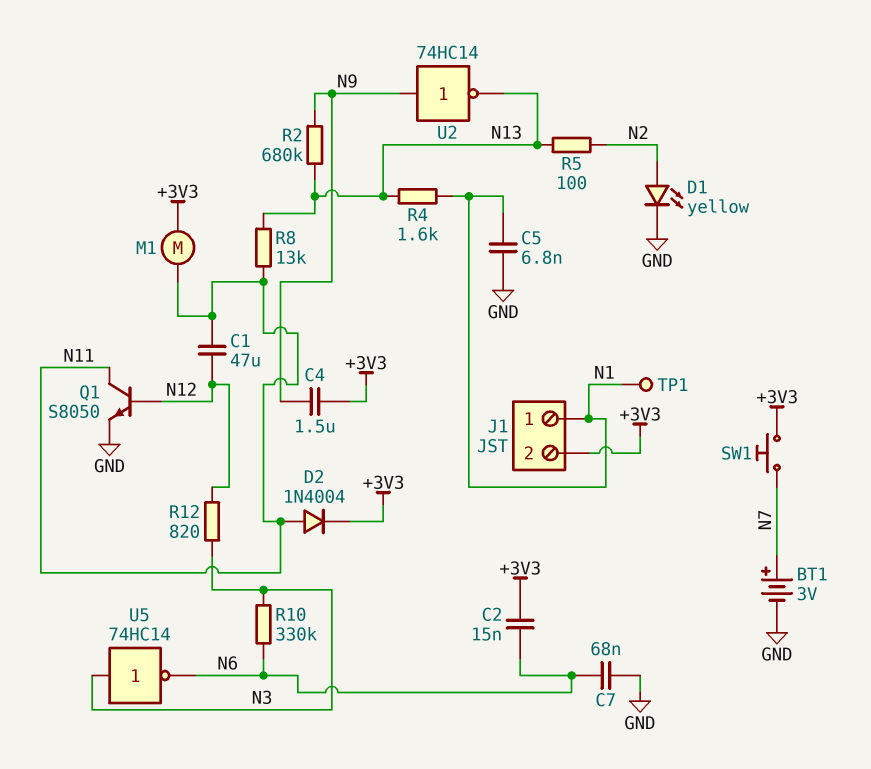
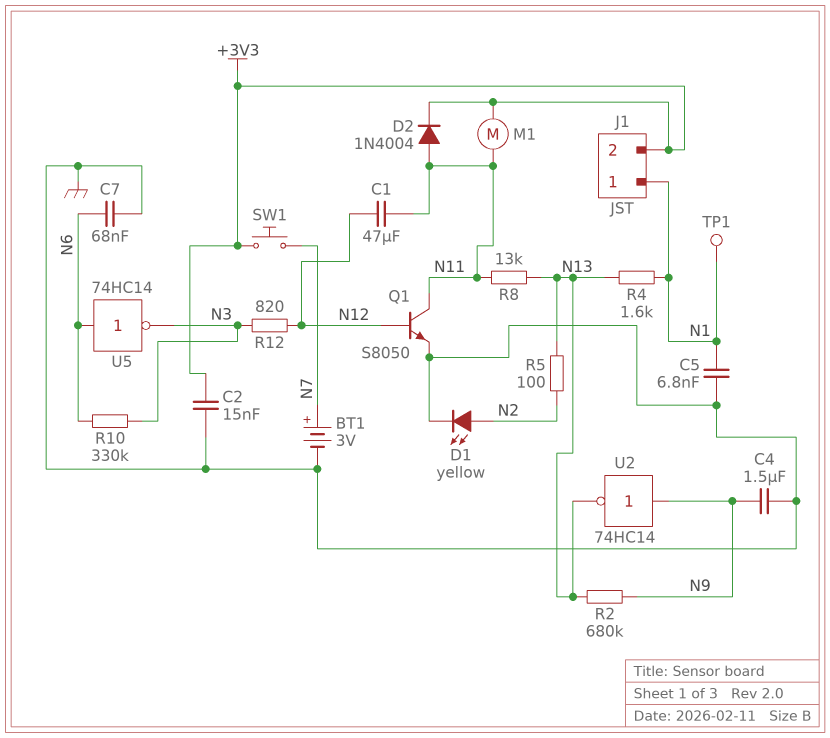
C2: 15nF (+3V3, N6) -> 15nF (+3V3, GND)
C4: 1.5uF (+3V3, N9) -> 1.5uF (GND, N9)
U5: NOT 74HC14 (in N3, out N6) -> NOT 74HC14 (in N6, out N3)

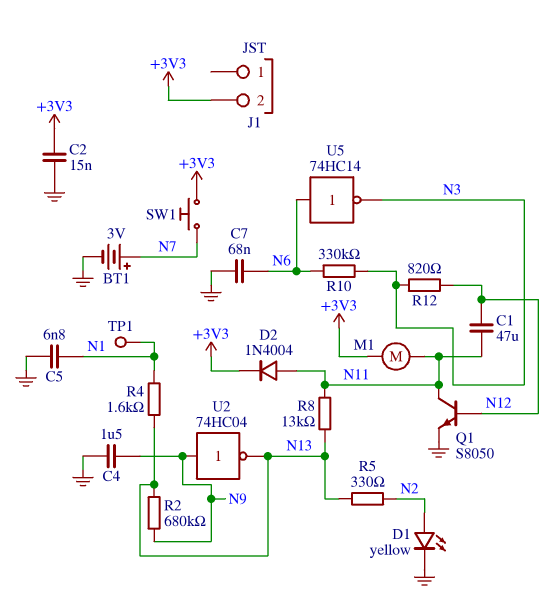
J1 pin 1: N1 -> none
R5: 100 (N2, N13) -> 330 (N2, N13)
U2: NOT 74HC14 (in N9, out N13) -> NOT 74HC04 (in N9, out N13)

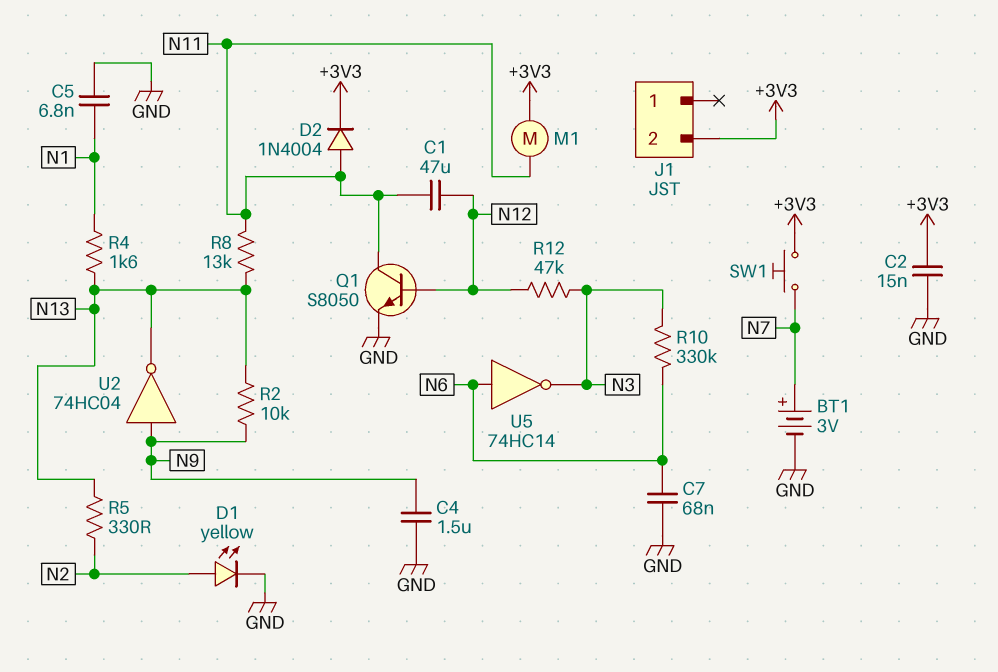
R2: 680k (N9, N13) -> 10k (N9, N13)
R12: 820 (N3, N12) -> 47k (N3, N12)
TP1: test point (N1) -> none

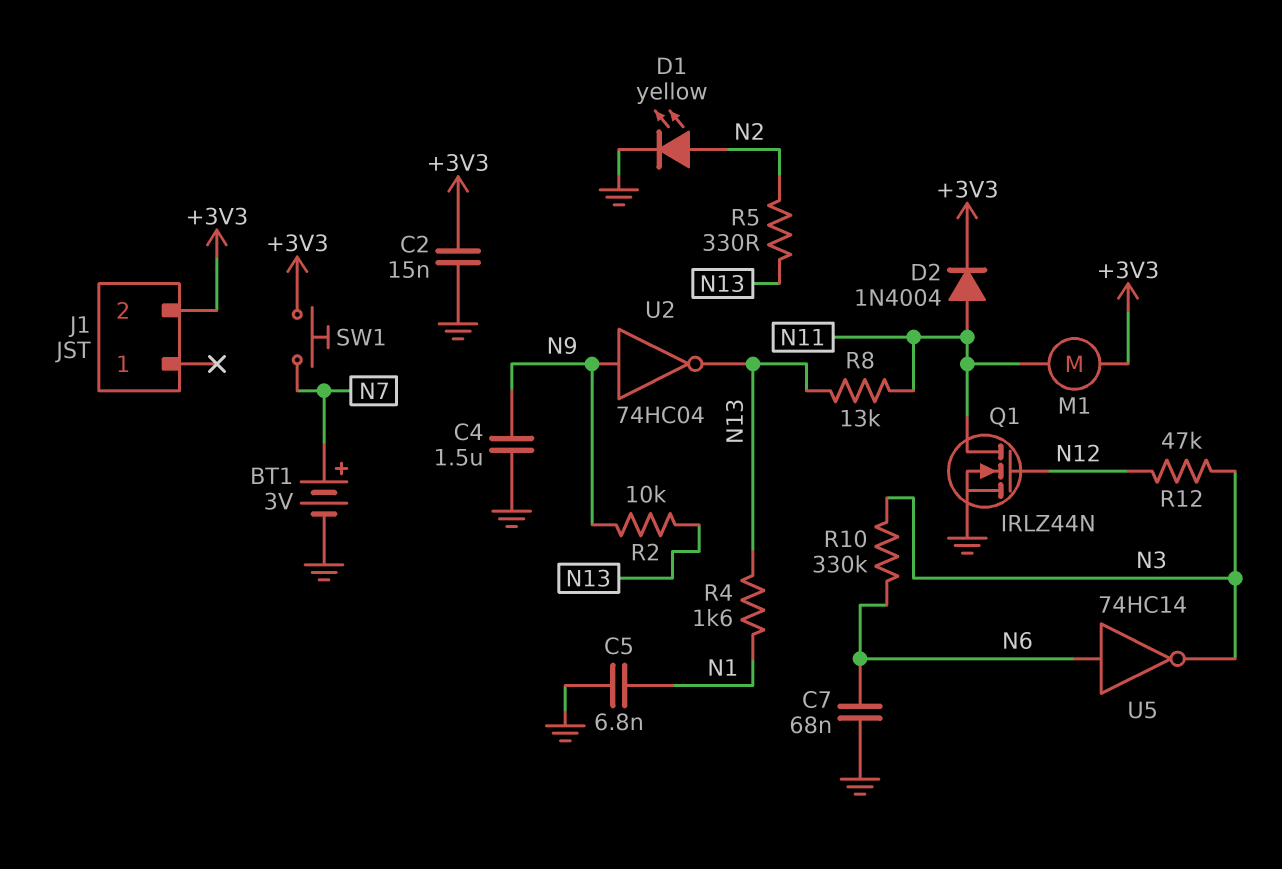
C1: 47uF (N11, N12) -> none
Q1: NPN S8050 (B N12, C N11, E GND) -> NMOS IRLZ44N (G N12, D N11, S GND)

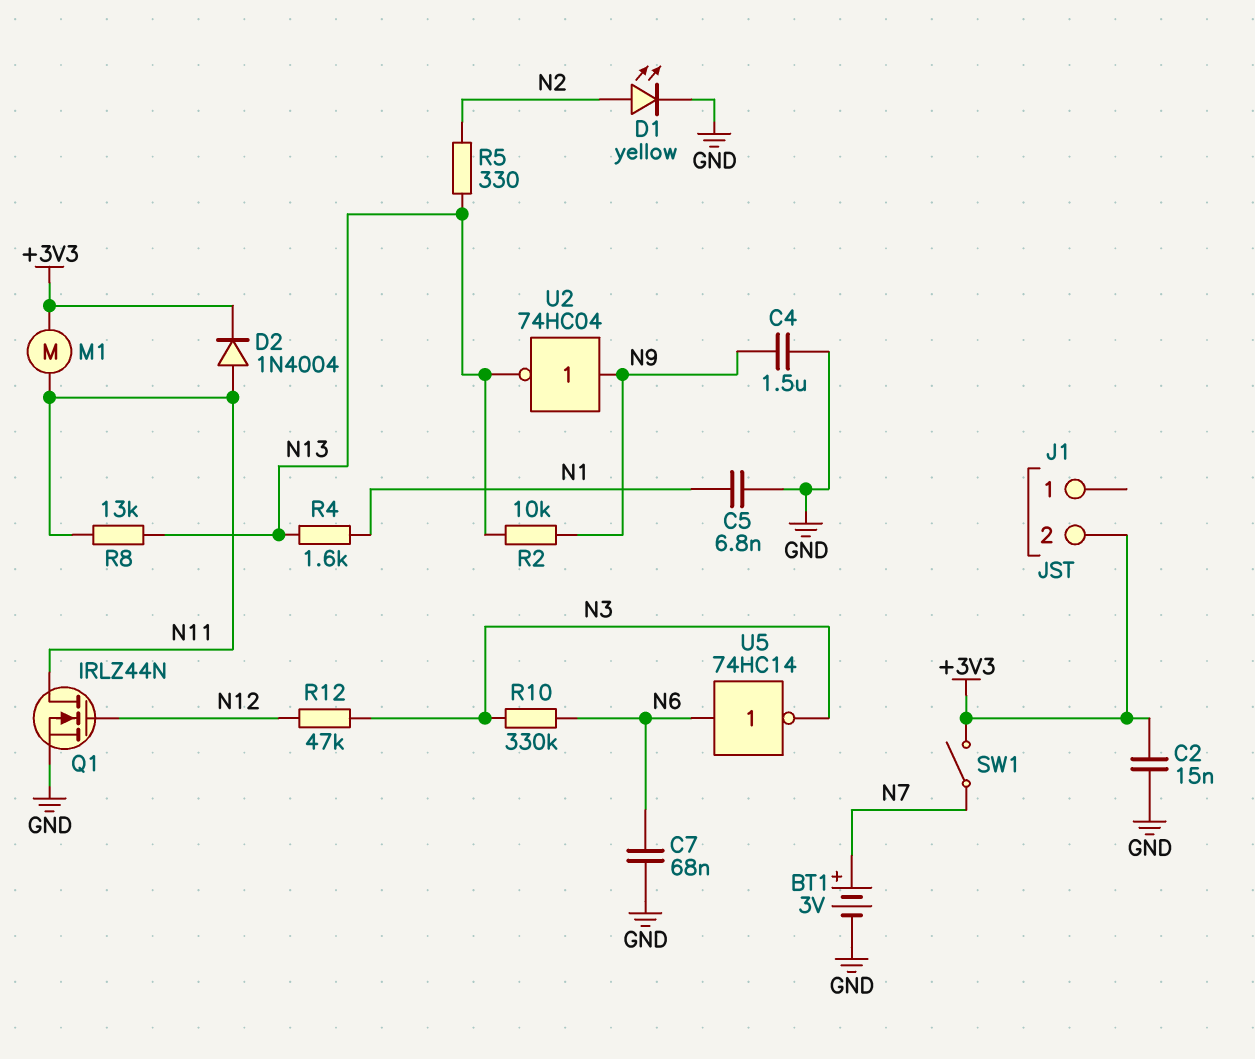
SW1: button (+3V3, N7) -> switch (+3V3, N7)

